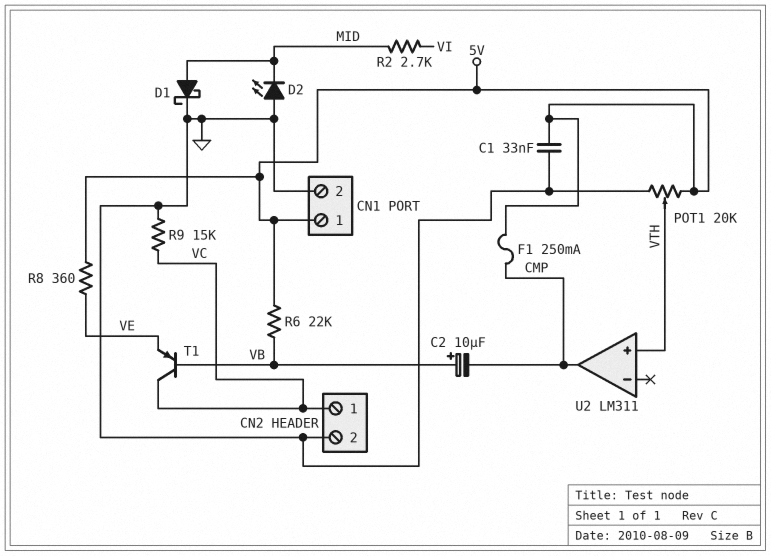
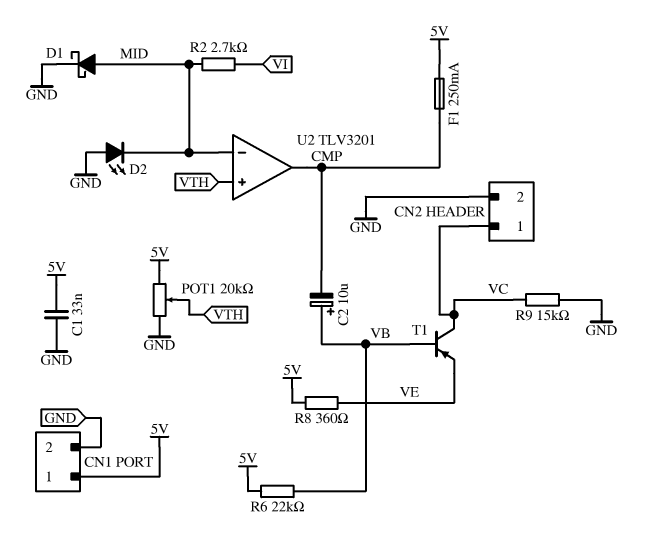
U2: LM311 -> TLV3201
U2 pin in-: none -> MID

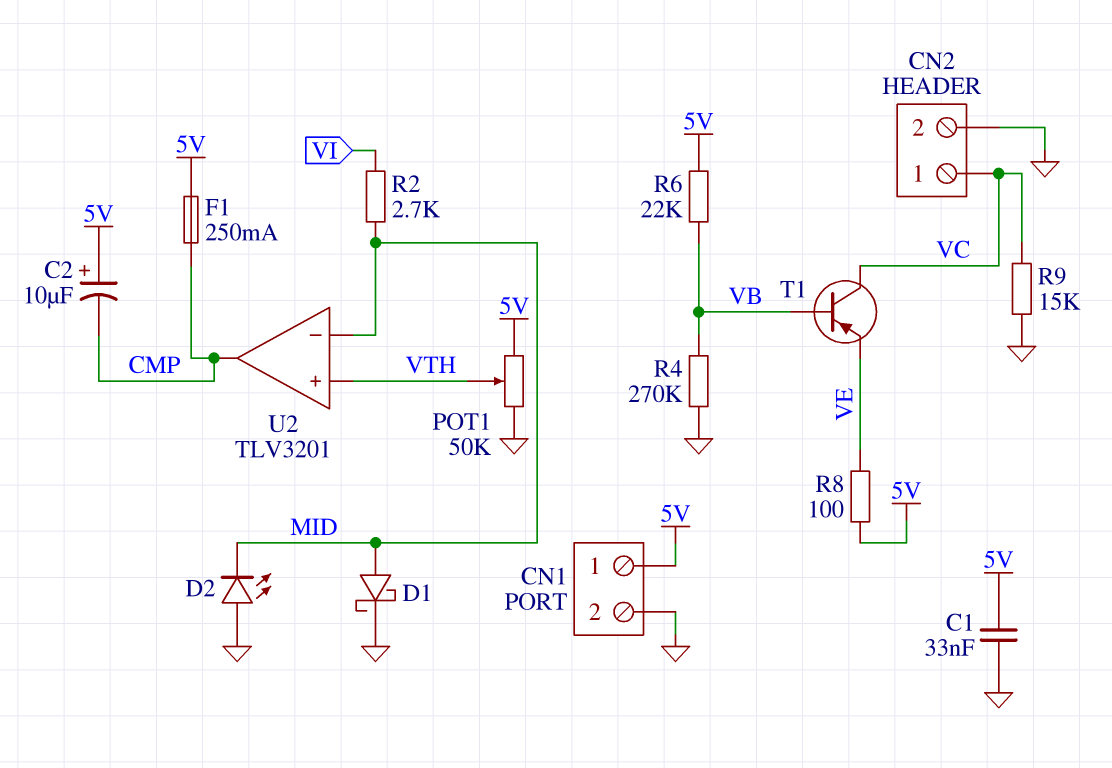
C2: 10uF (plus VB, minus CMP) -> 10uF (plus 5V, minus CMP)
POT1: 20k (5V, GND, wiper VTH) -> 50k (5V, GND, wiper VTH)
R4: none -> 270k (GND, VB)
R8: 360 (5V, VE) -> 100 (5V, VE)

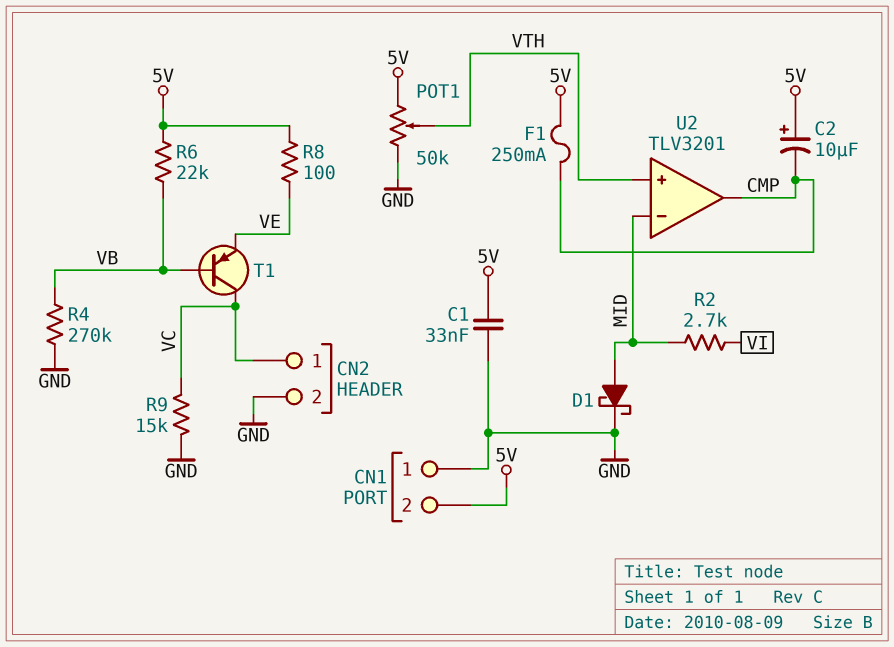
CN1 pin 1: 5V -> GND
CN1 pin 2: GND -> 5V
D2: LED (A GND, K MID) -> none

